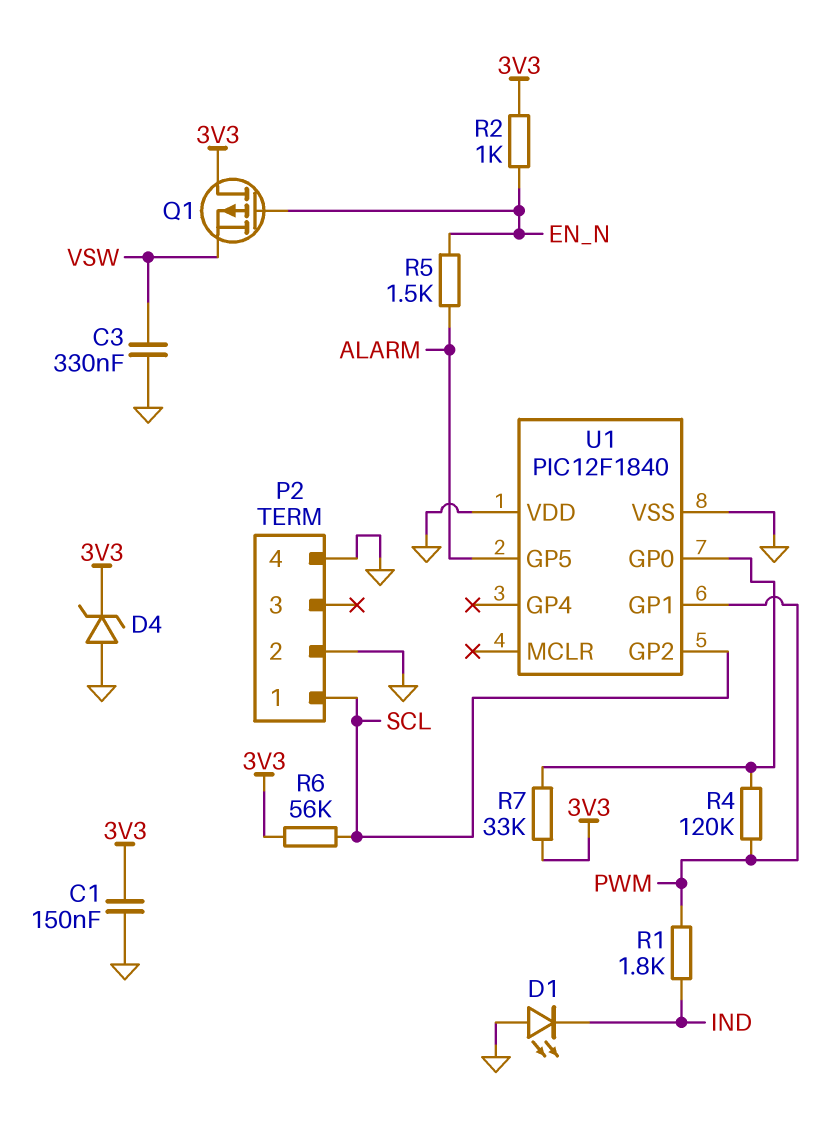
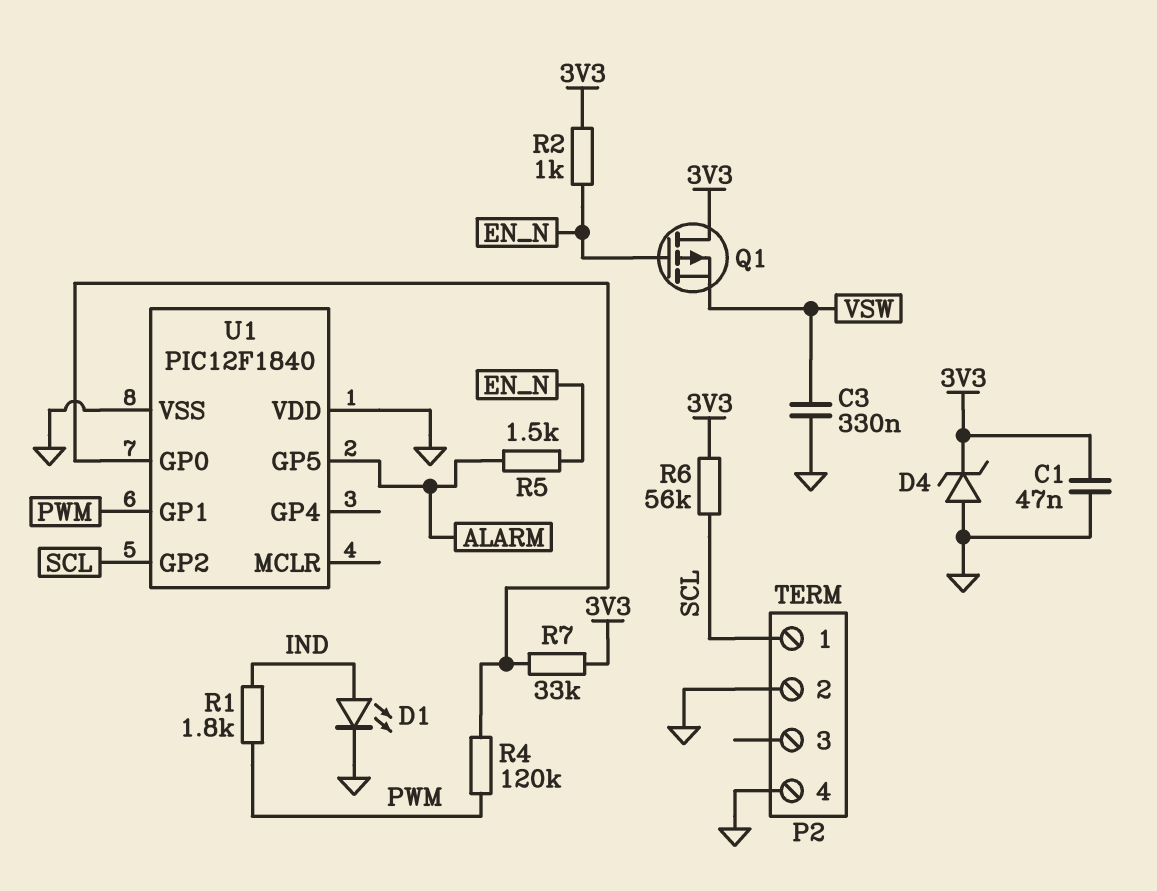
C1: 150nF (3V3, GND) -> 47nF (3V3, GND)
D1: LED (A GND, K IND) -> LED (A IND, K GND)

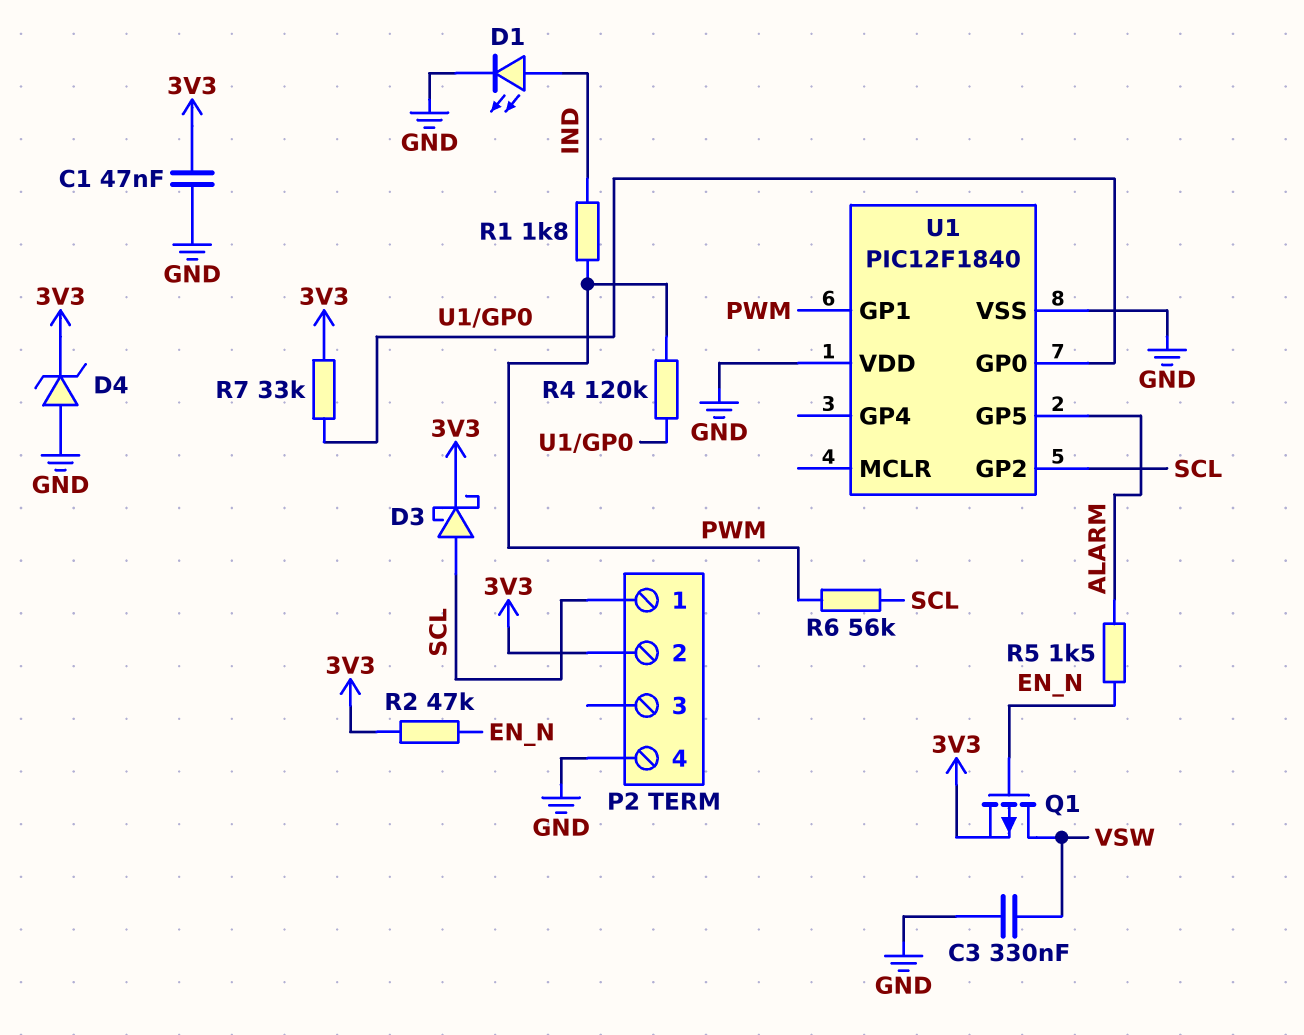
D3: none -> schottky (A SCL, K 3V3)
P2 pin 2: GND -> 3V3
Q1: PMOS (G EN_N, D 3V3, S VSW) -> PMOS (G EN_N, D VSW, S 3V3)
R2: 1k (3V3, EN_N) -> 47k (3V3, EN_N)
R6: 56k (3V3, SCL) -> 56k (PWM, SCL)

